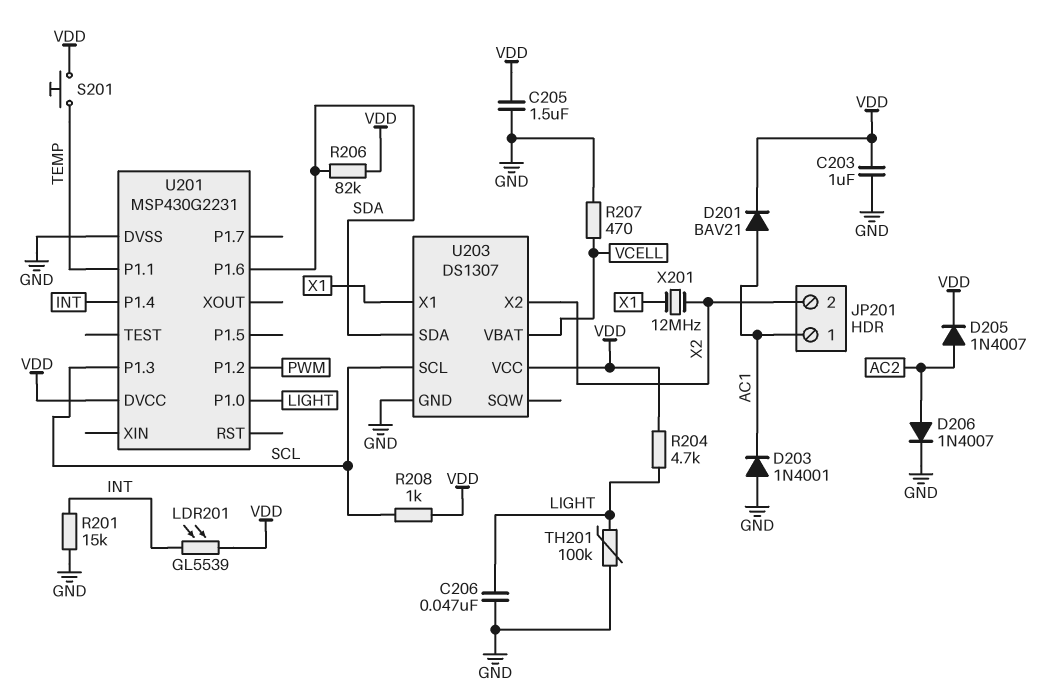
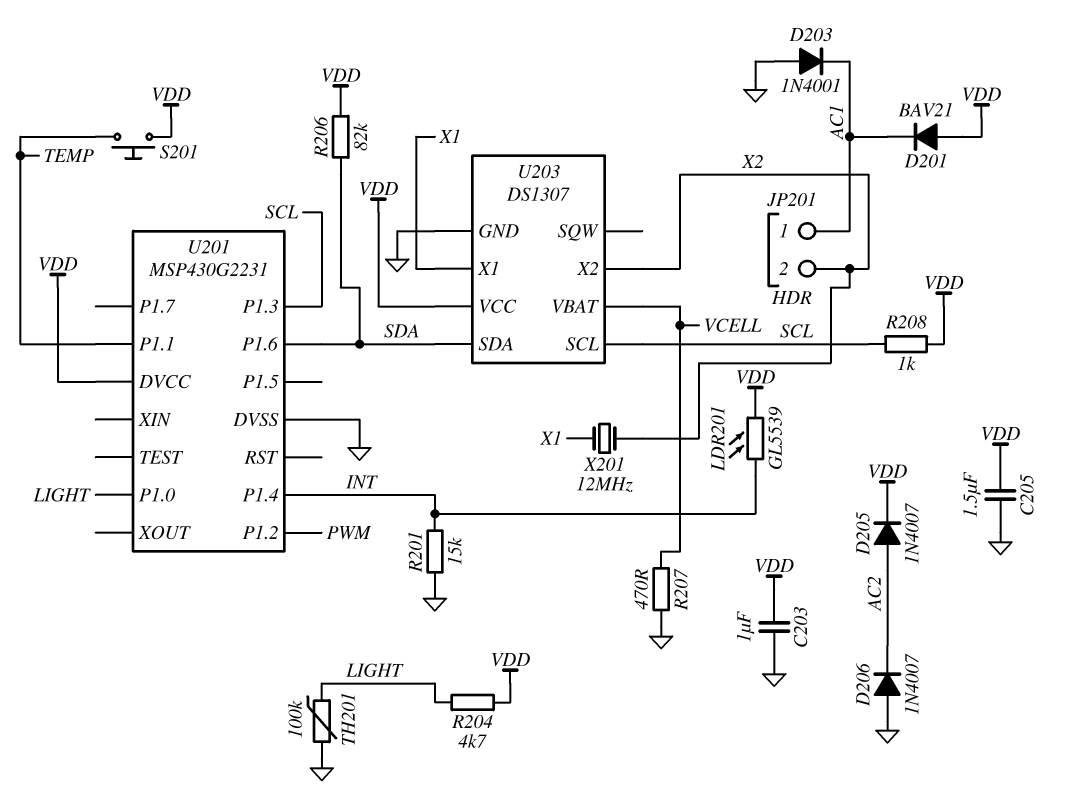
C206: 47nF (GND, LIGHT) -> none
D201: diode BAV21 (A AC1, K VDD) -> diode BAV21 (A VDD, K AC1)
D206: diode 1N4007 (A AC2, K GND) -> diode 1N4007 (A GND, K AC2)

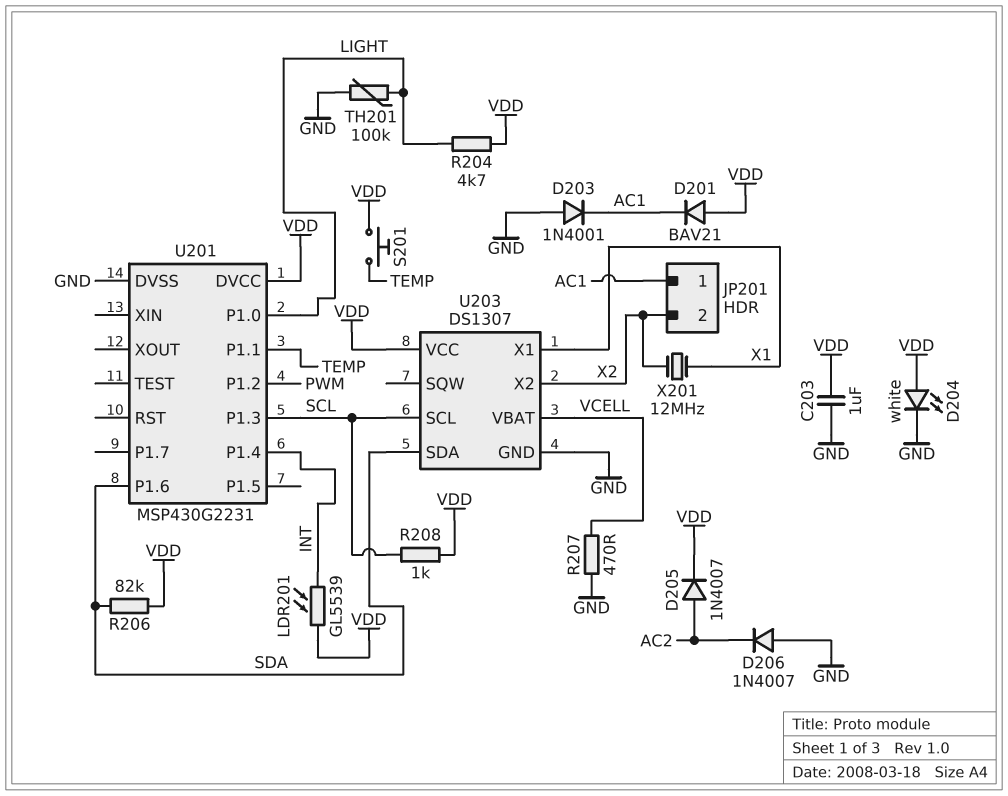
C205: 1.5uF (GND, VDD) -> none
D204: none -> LED white (A VDD, K GND)
R201: 15k (GND, INT) -> none

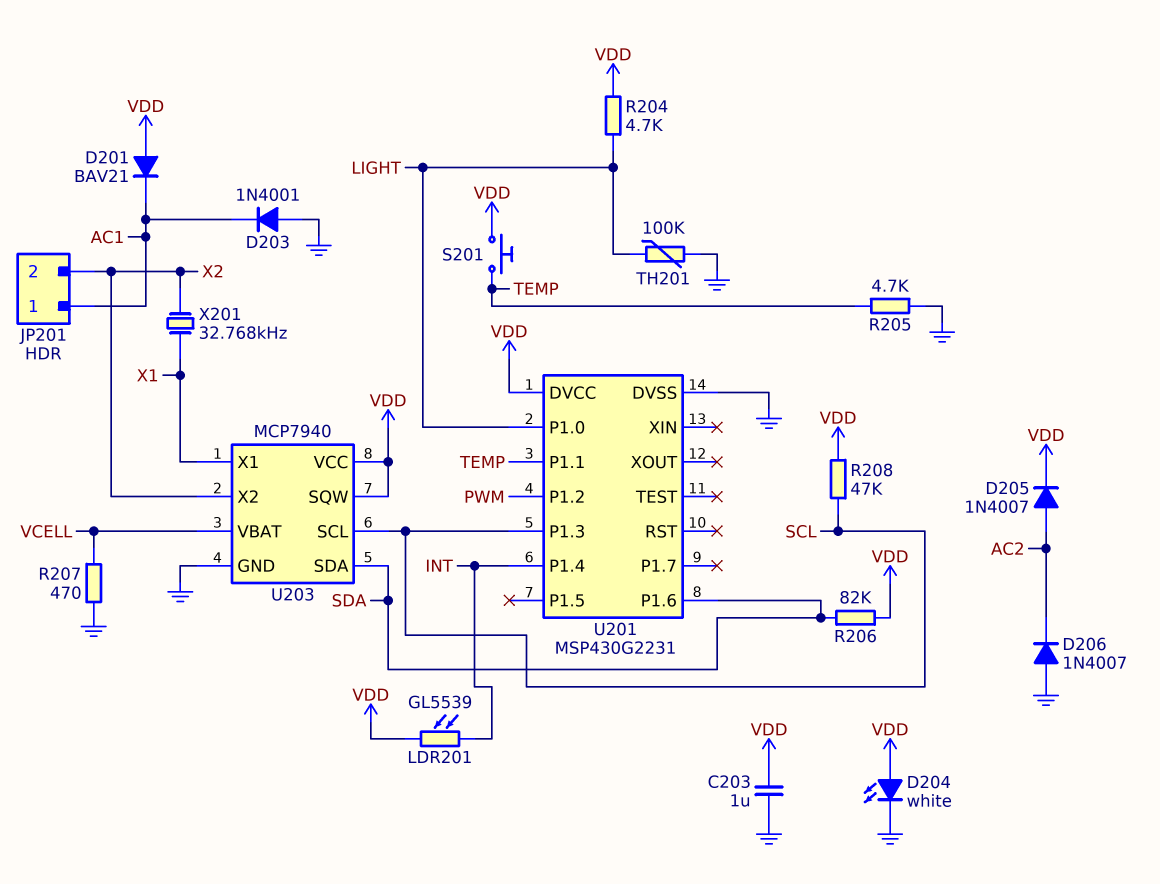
R205: none -> 4.7k (GND, TEMP)
R208: 1k (SCL, VDD) -> 47k (SCL, VDD)
U203: DS1307 -> MCP7940
U203 pin SQW: none -> VDD
X201: 12MHz (X1, X2) -> 32.768kHz (X1, X2)

